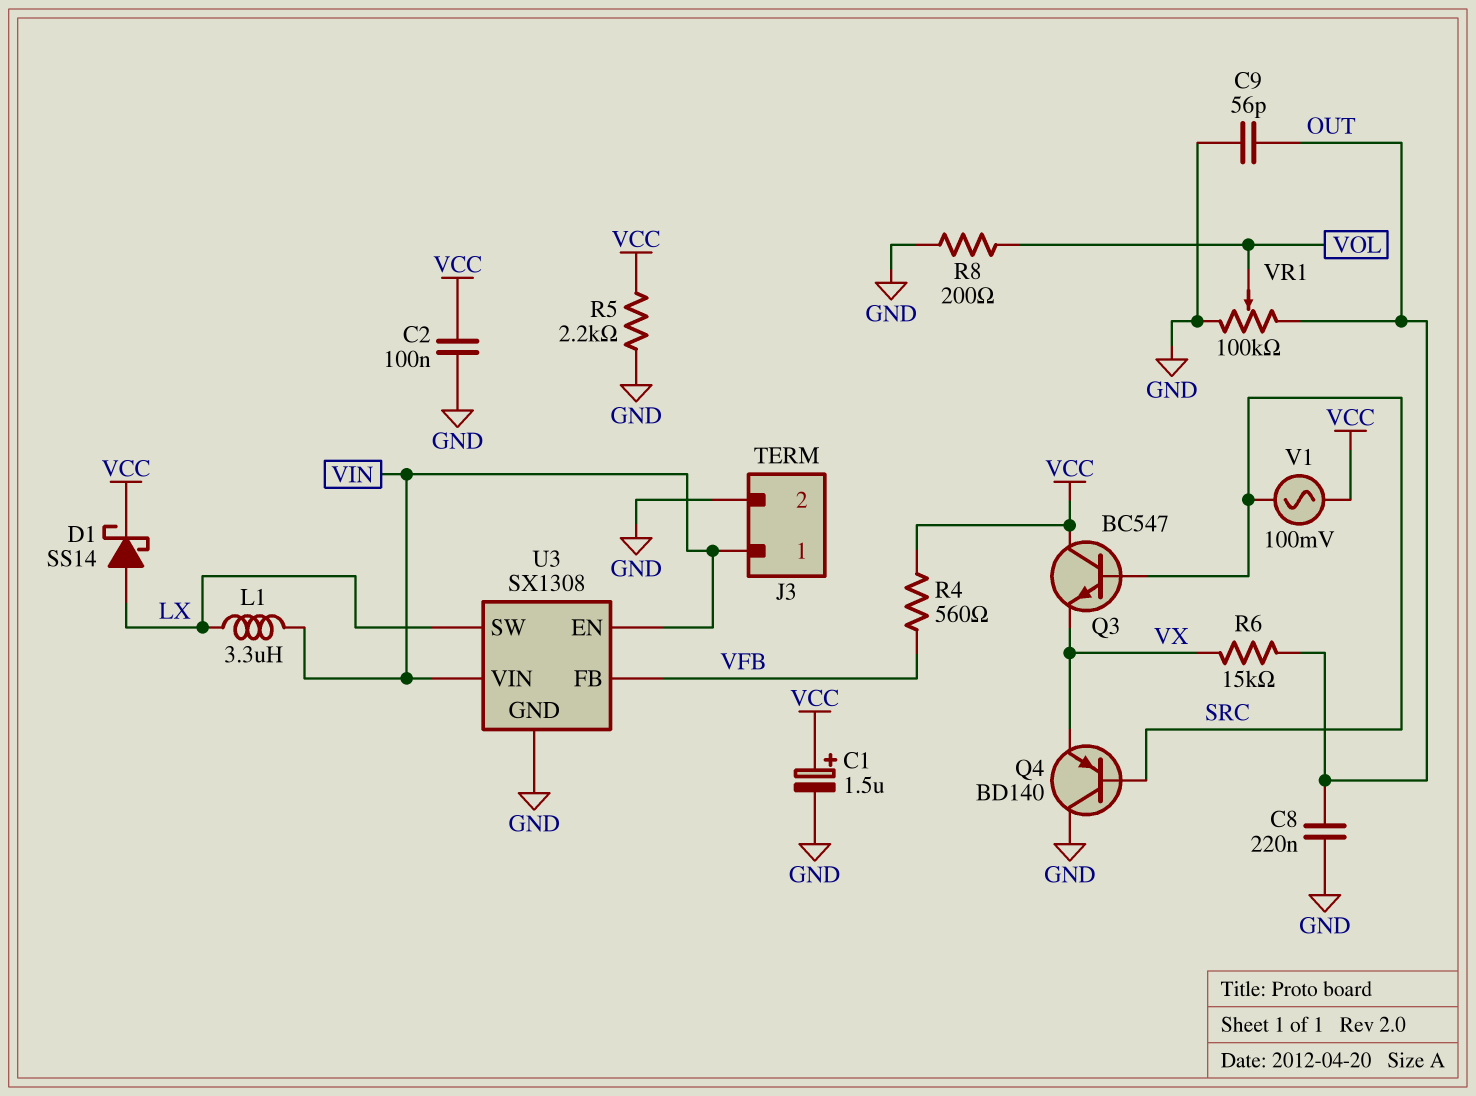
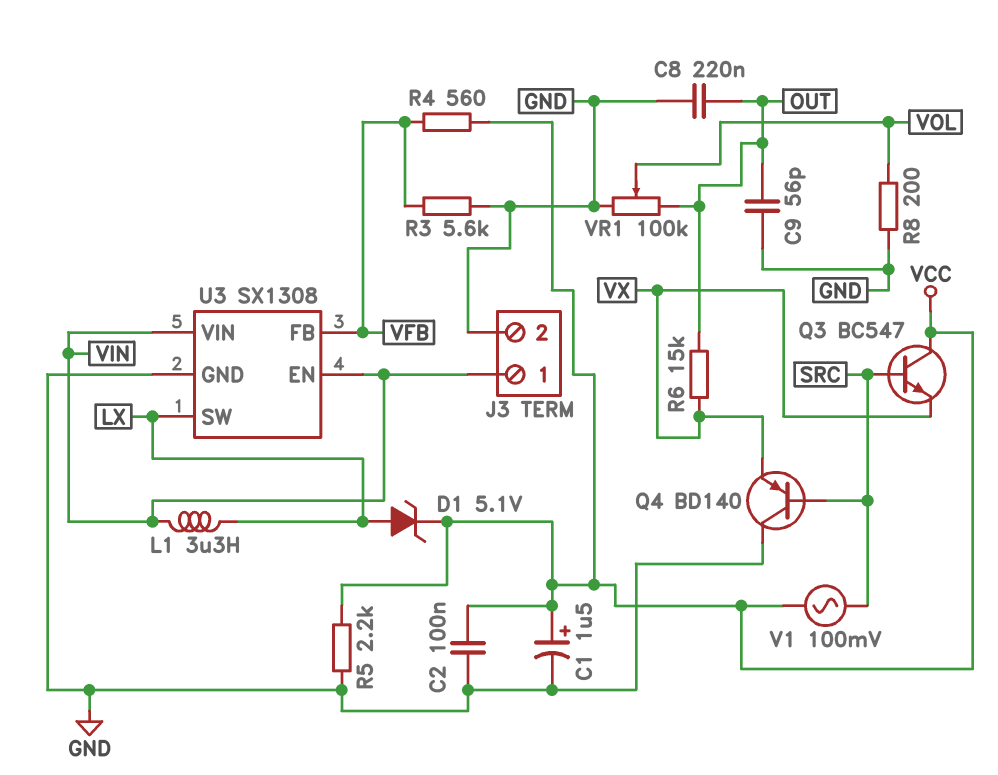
D1: schottky SS14 (A LX, K VCC) -> zener 5.1V (A LX, K VCC)
R3: none -> 5.6k (GND, VFB)

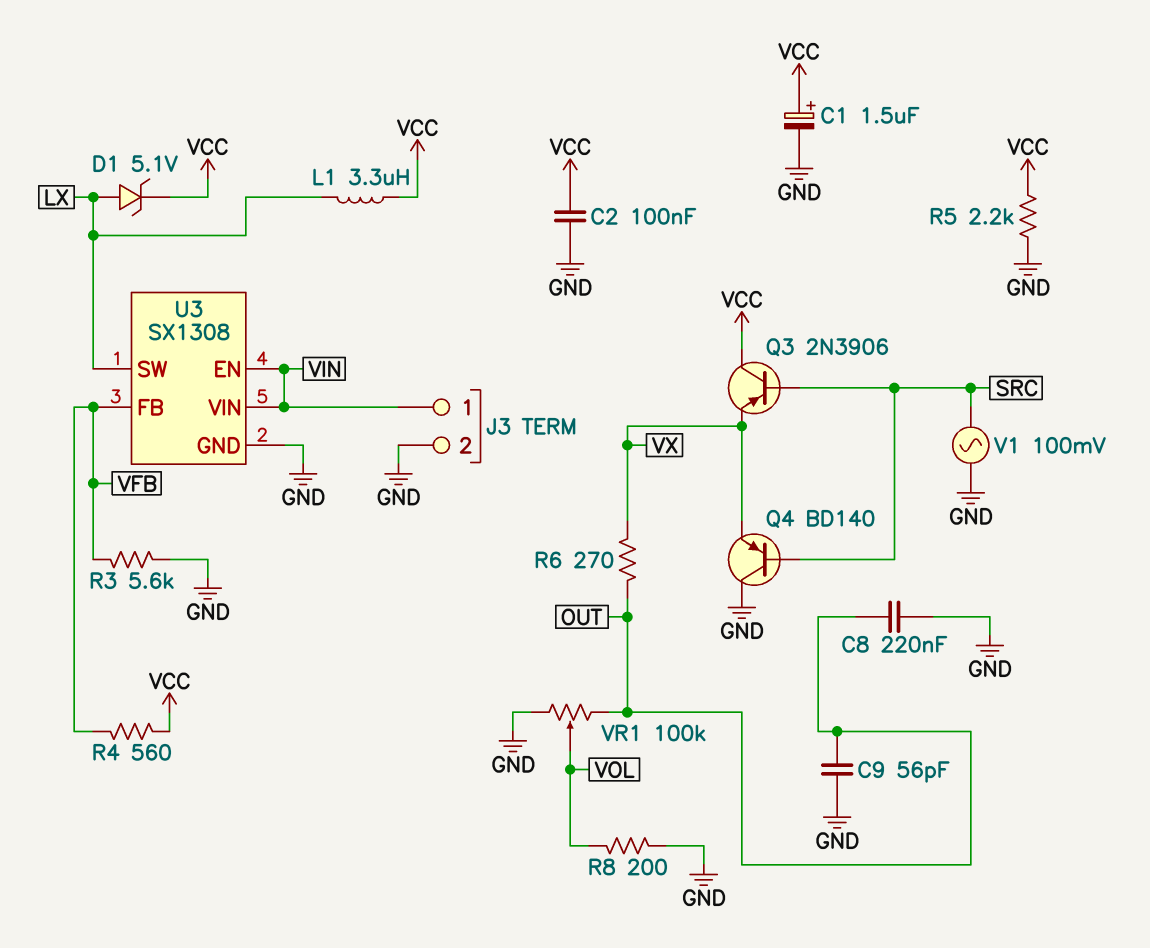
L1: 3.3uH (LX, VIN) -> 3.3uH (LX, VCC)
Q3: NPN BC547 (B SRC, C VCC, E VX) -> PNP 2N3906 (B SRC, C VCC, E VX)
R6: 15k (OUT, VX) -> 270 (OUT, VX)
V1: AC 100mV (SRC, VCC) -> AC 100mV (GND, SRC)

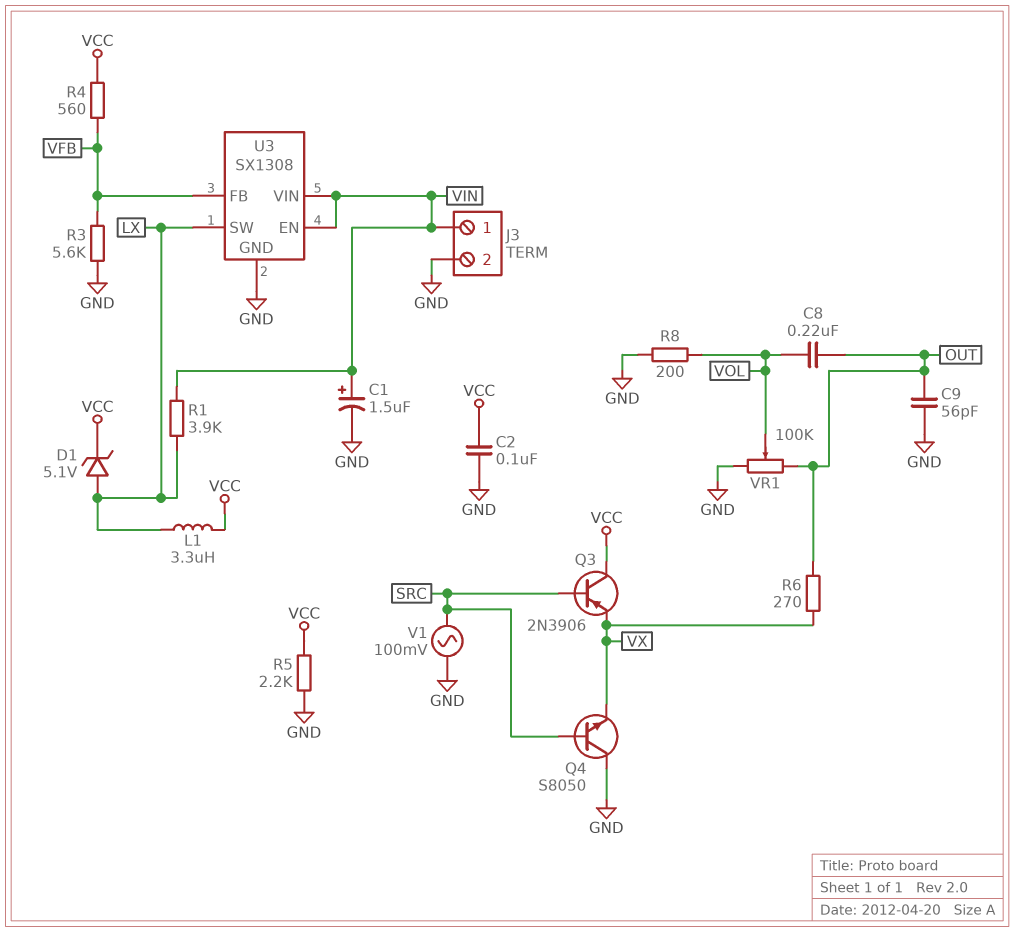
C1: 1.5uF (plus VCC, minus GND) -> 1.5uF (plus VIN, minus GND)
C8: 220nF (GND, OUT) -> 220nF (OUT, VOL)
Q4: PNP BD140 (B SRC, C GND, E VX) -> NPN S8050 (B SRC, C GND, E VX)
R1: none -> 3.9k (LX, VIN)

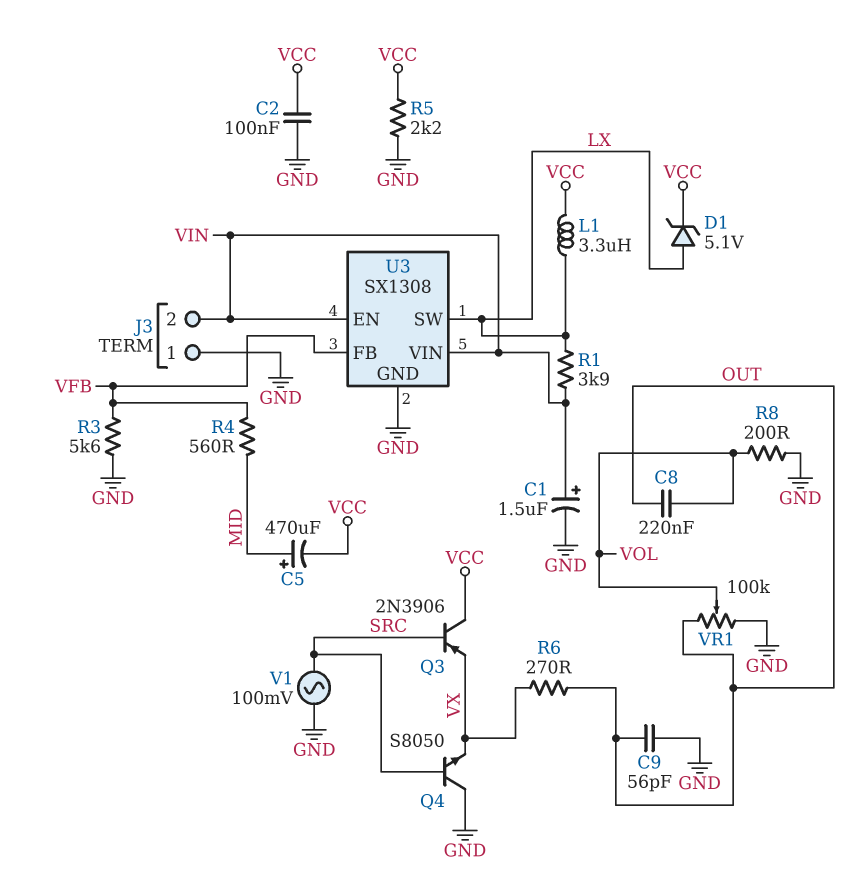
C5: none -> 470uF (plus MID, minus VCC)
J3 pin 1: VIN -> GND
J3 pin 2: GND -> VIN
R4: 560 (VCC, VFB) -> 560 (MID, VFB)

